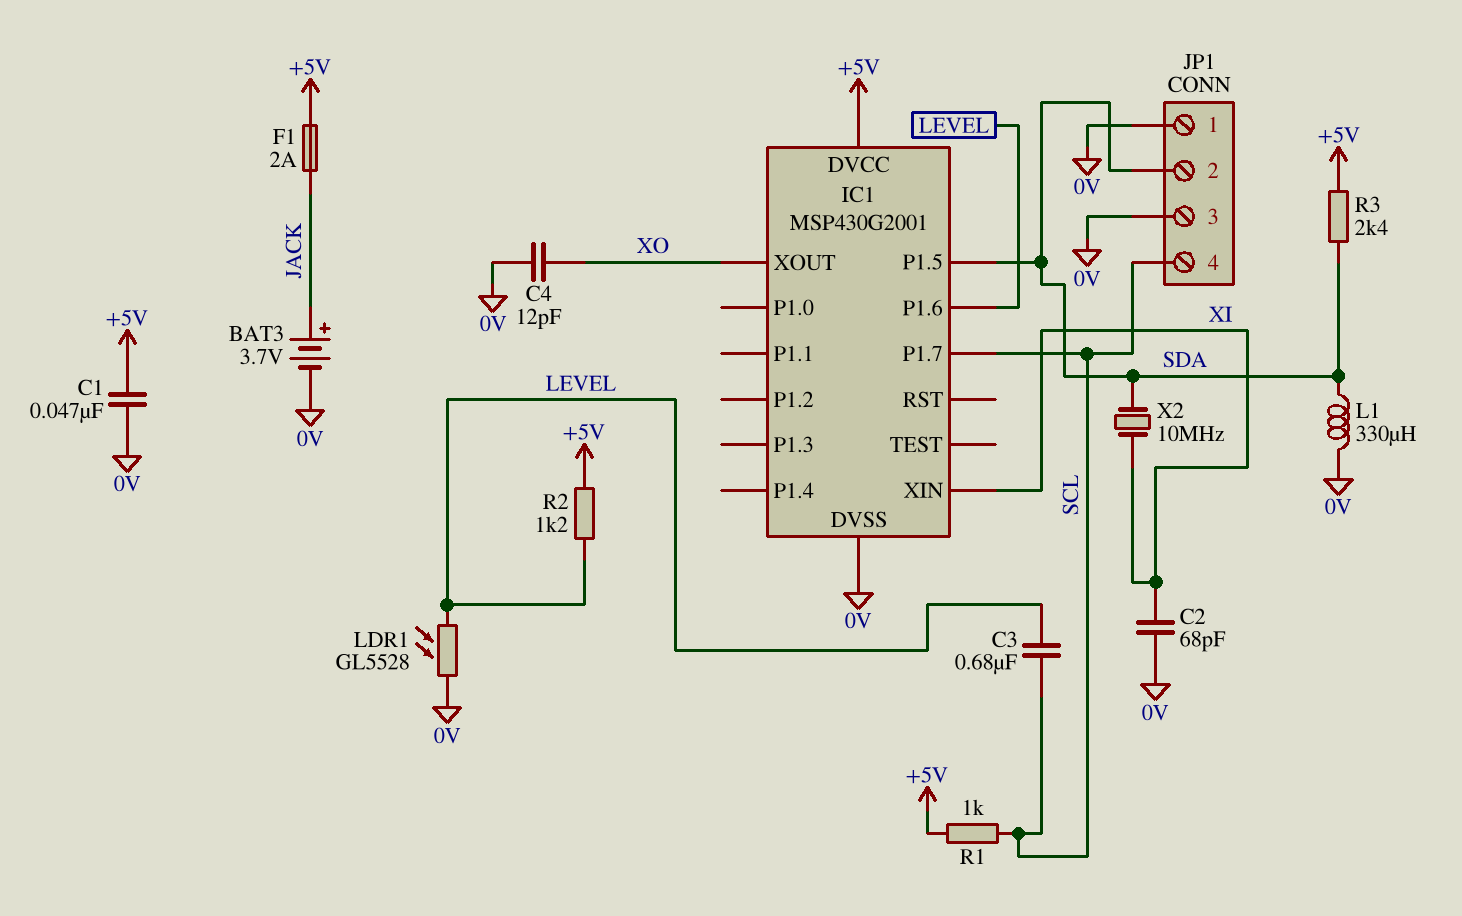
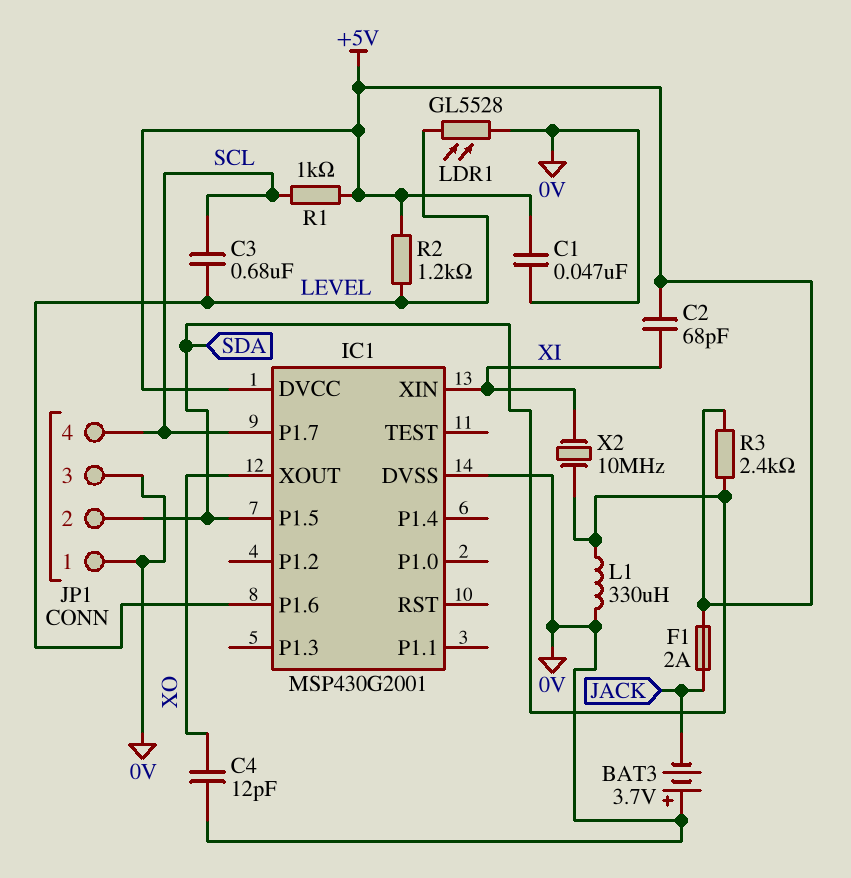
BAT3: 3.7V (plus JACK, minus 0V) -> 3.7V (plus 0V, minus JACK)
C2: 68pF (0V, XI) -> 68pF (+5V, XI)

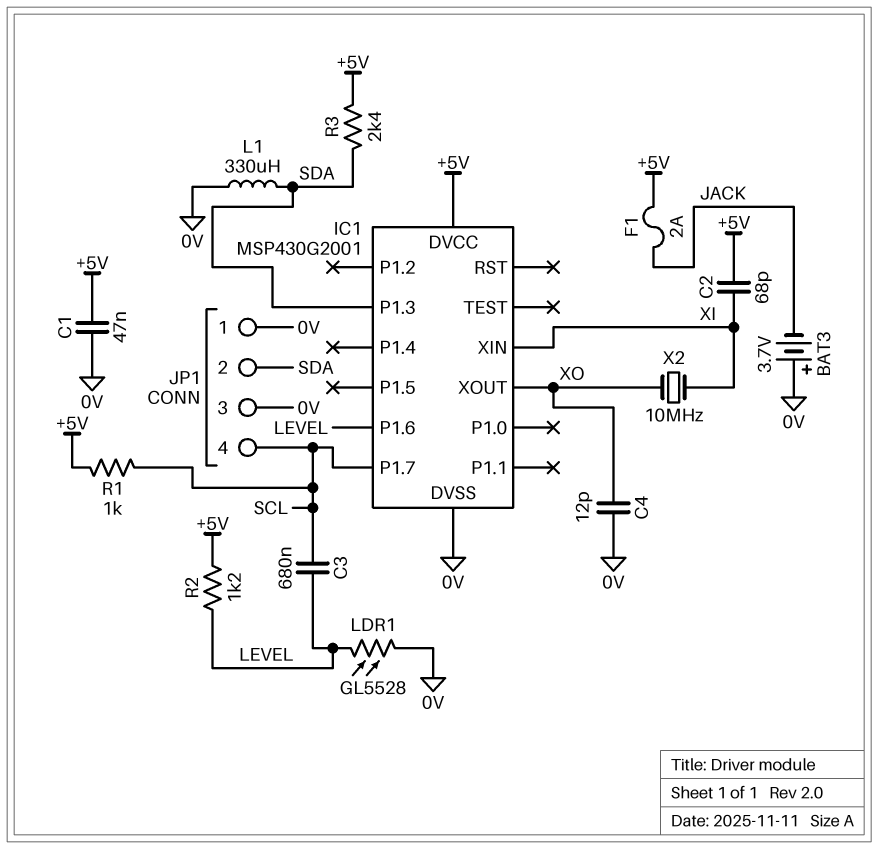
IC1 pin P1.3: none -> SDA
IC1 pin P1.5: SDA -> none
X2: 10MHz (SDA, XI) -> 10MHz (XI, XO)

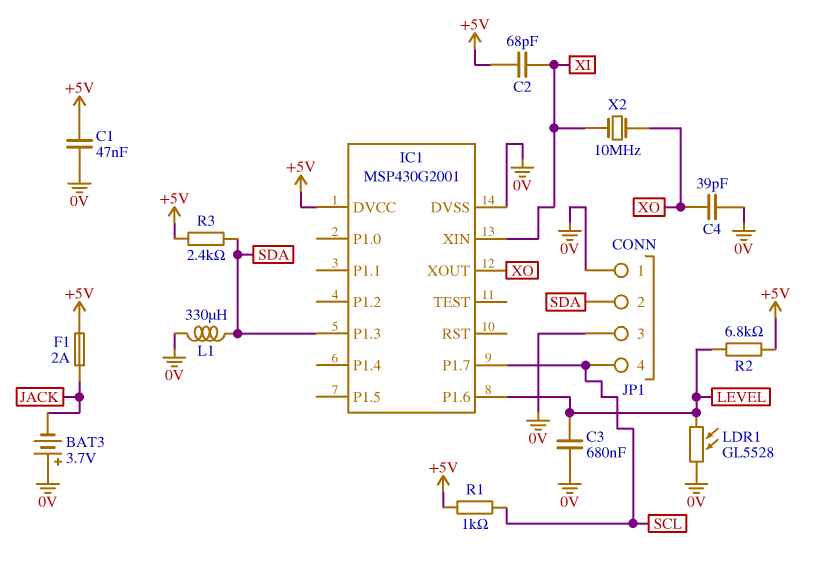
C3: 680nF (LEVEL, SCL) -> 680nF (0V, LEVEL)
C4: 12pF (0V, XO) -> 39pF (0V, XO)
R2: 1.2k (+5V, LEVEL) -> 6.8k (+5V, LEVEL)

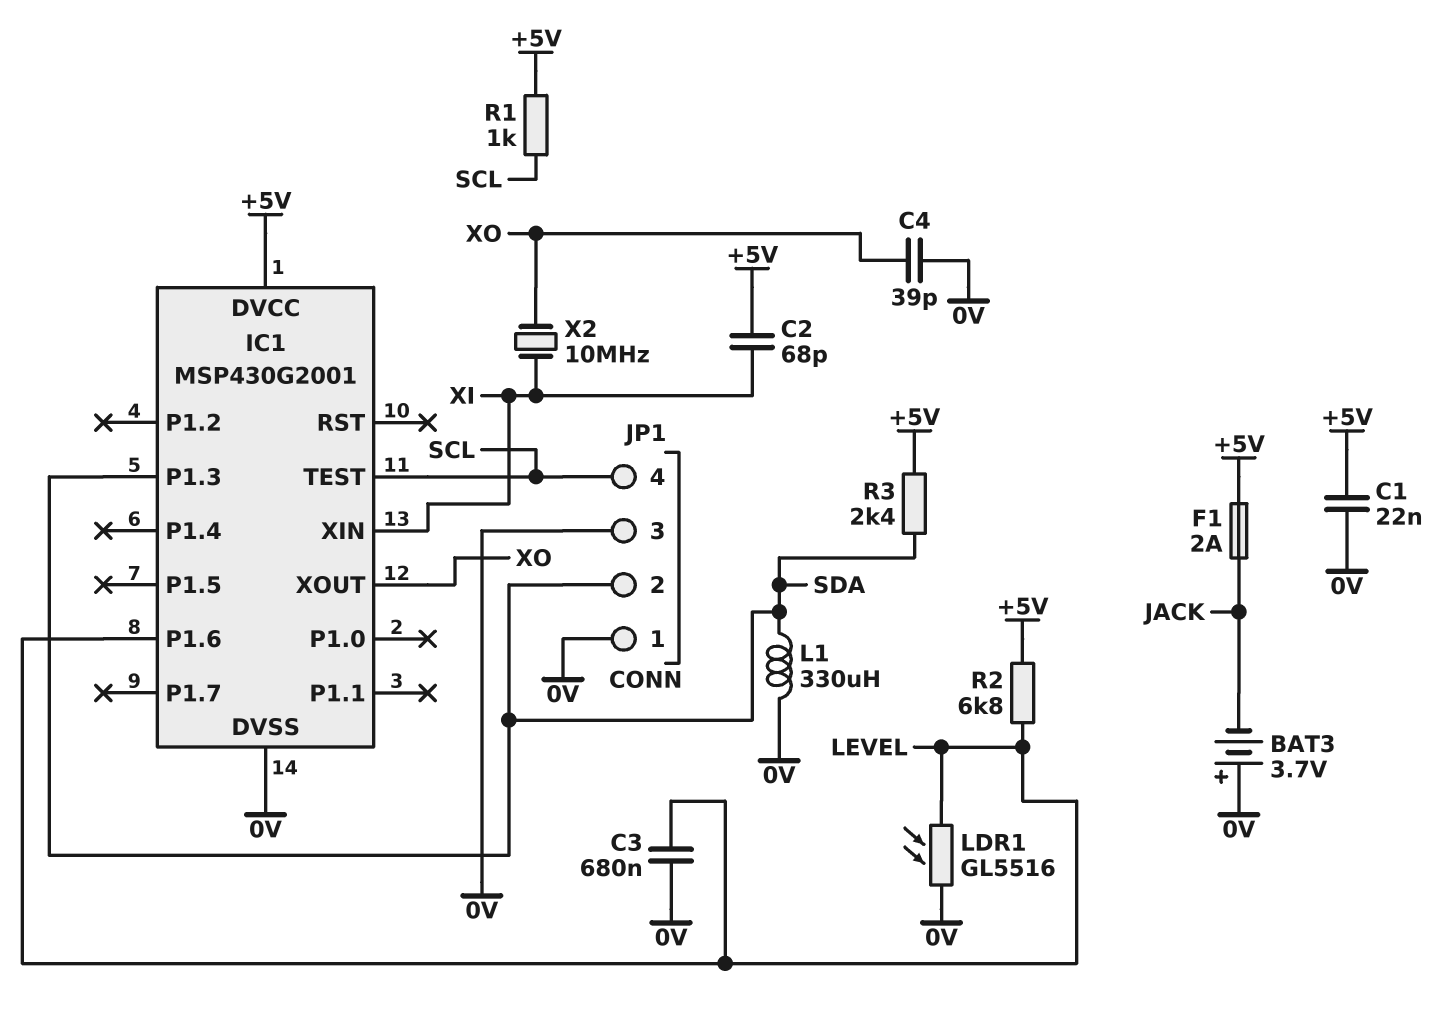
C1: 47nF (+5V, 0V) -> 22nF (+5V, 0V)
IC1 pin P1.7: SCL -> none
IC1 pin TEST: none -> SCL
LDR1: GL5528 (0V, LEVEL) -> GL5516 (0V, LEVEL)

